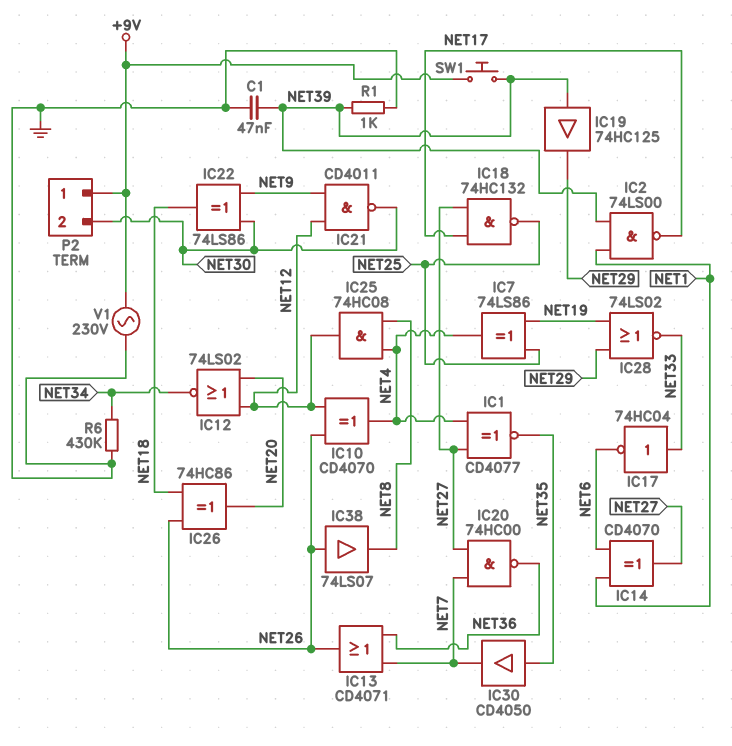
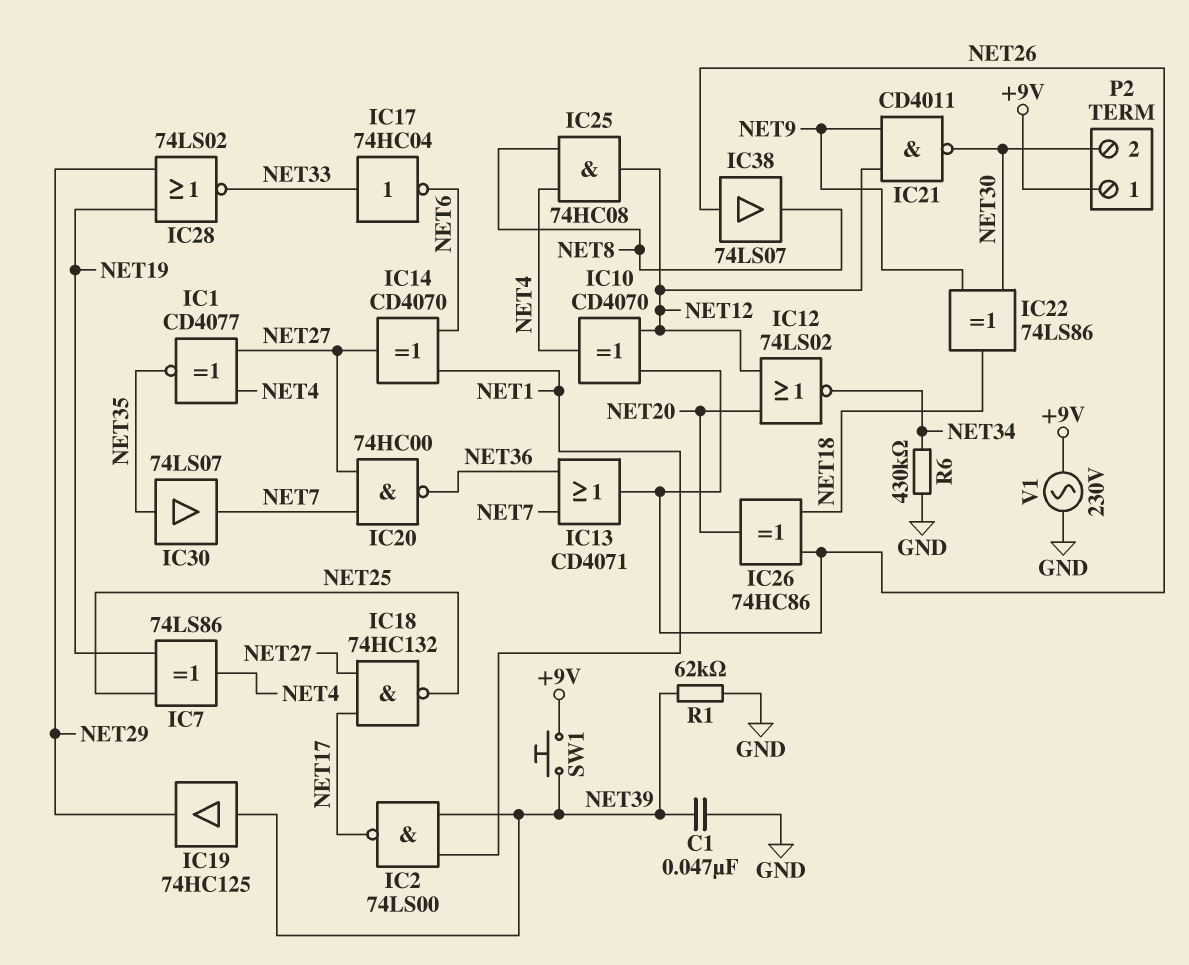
IC30: buffer CD4050 (in NET35, out NET7) -> buffer 74LS07 (in NET35, out NET7)
R1: 1k (GND, NET39) -> 62k (GND, NET39)

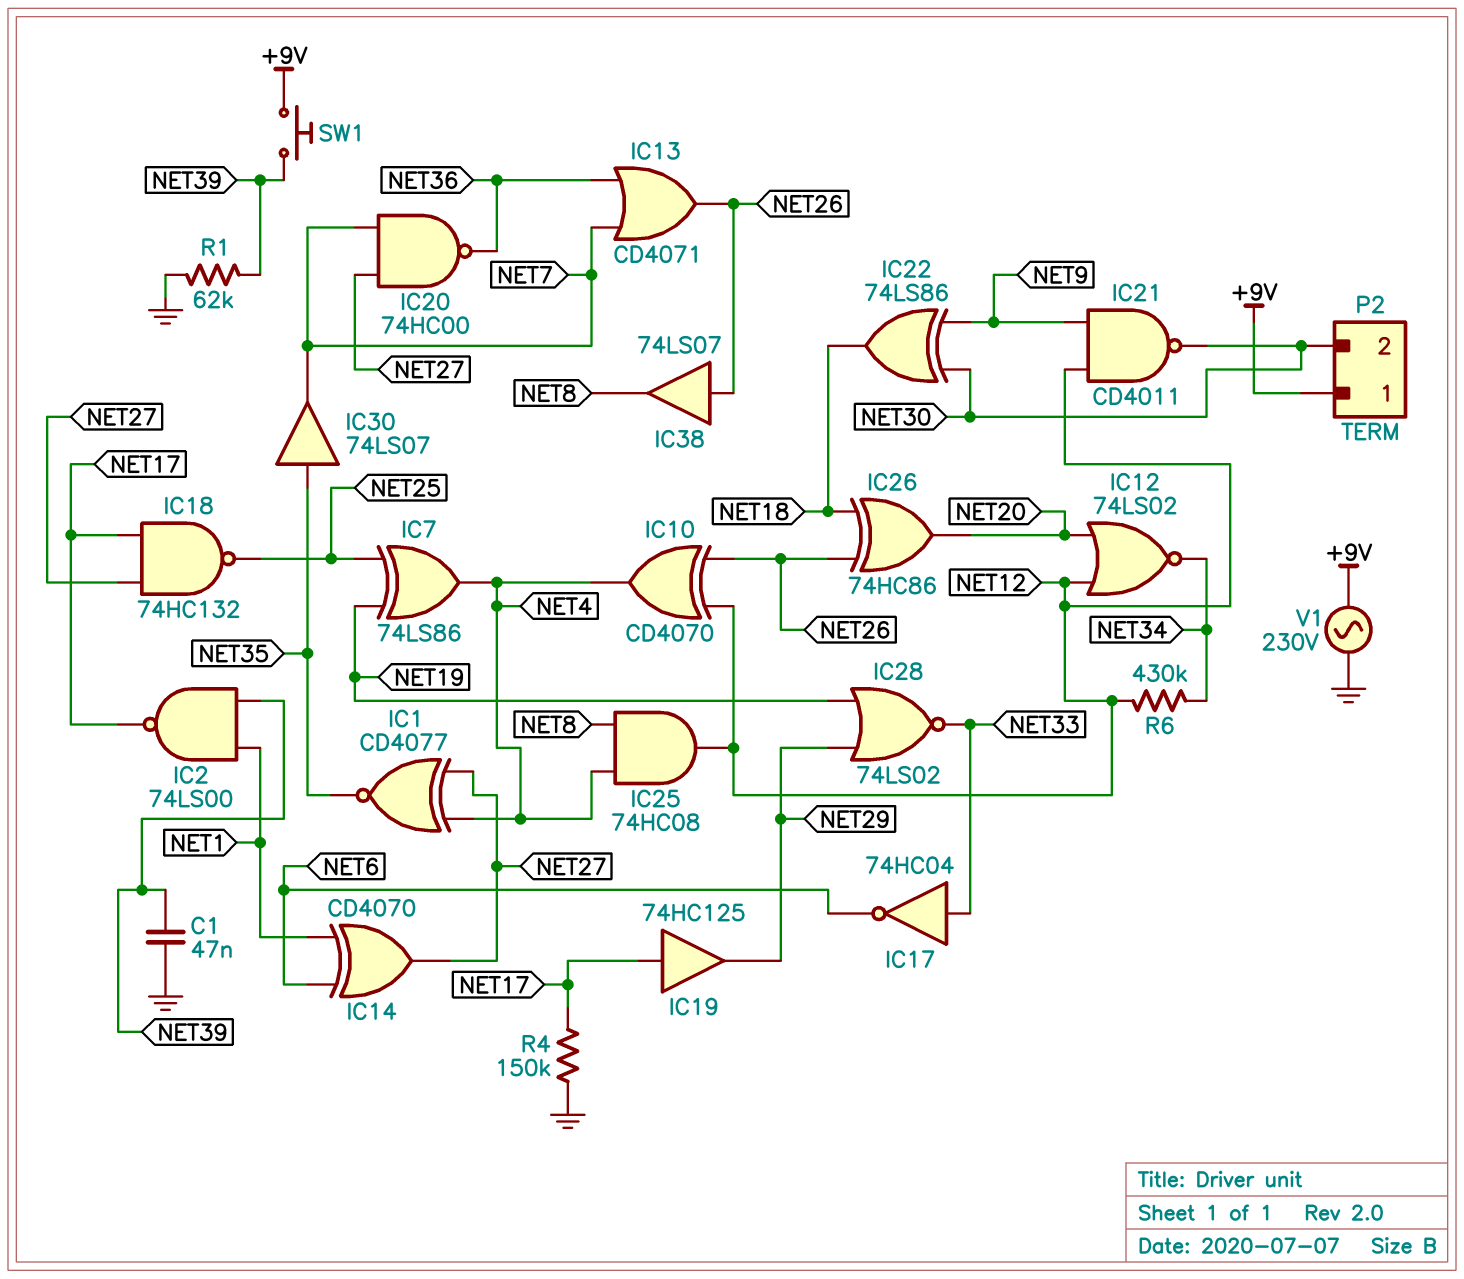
IC19: buffer 74HC125 (in NET39, out NET29) -> buffer 74HC125 (in NET17, out NET29)
R4: none -> 150k (GND, NET17)
R6: 430k (GND, NET34) -> 430k (NET12, NET34)

